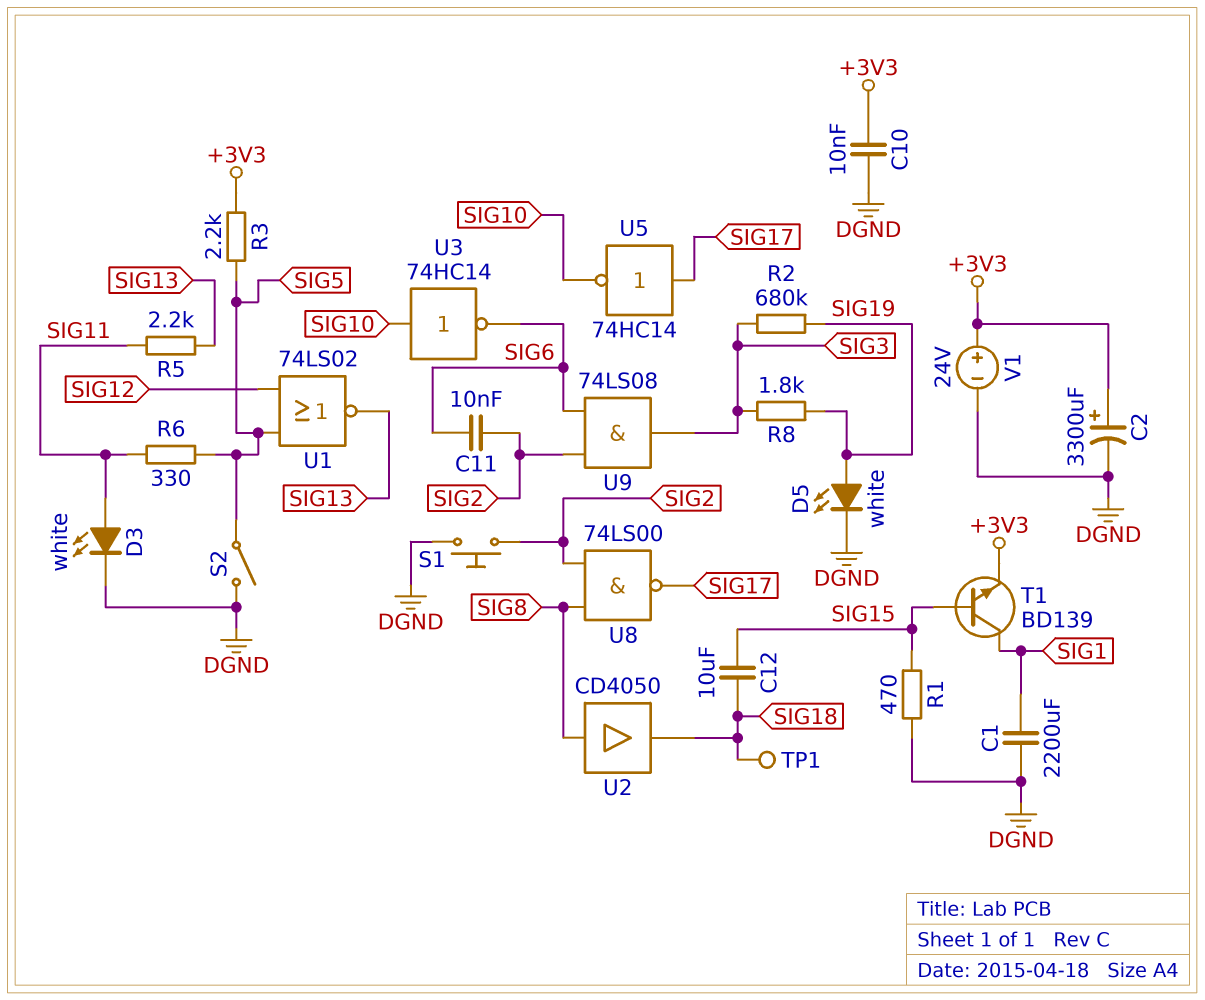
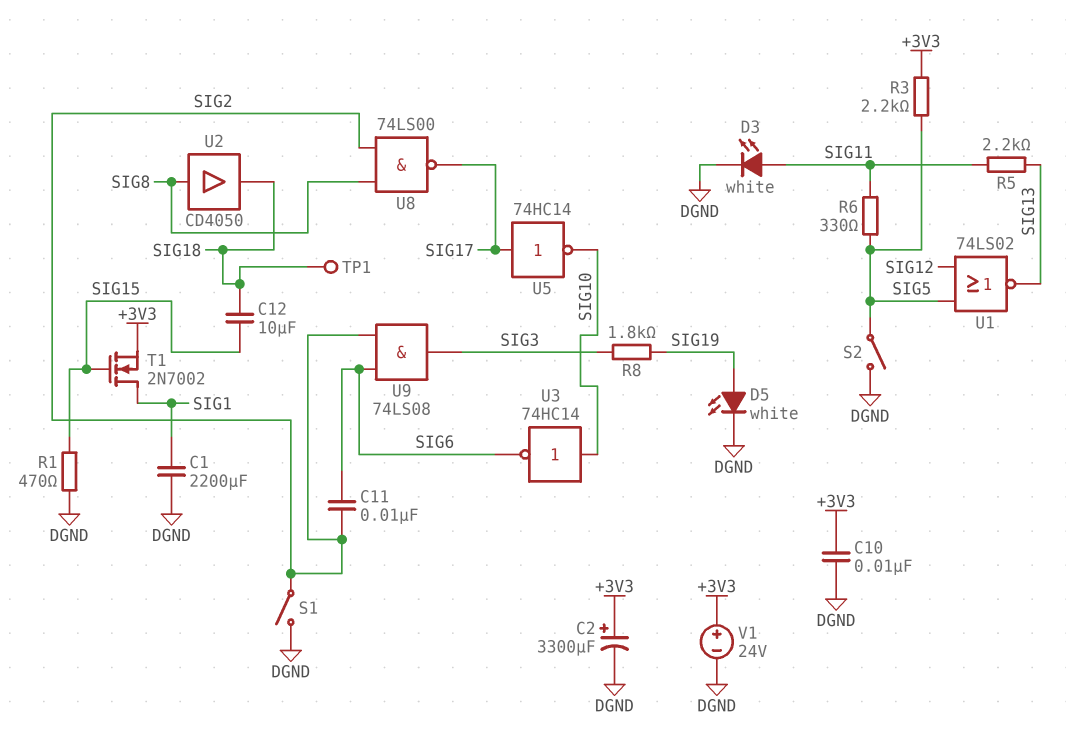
R2: 680k (SIG3, SIG19) -> none
S1: button (DGND, SIG2) -> switch (DGND, SIG2)
T1: NPN BD139 (B SIG15, C SIG1, E +3V3) -> NMOS 2N7002 (G SIG15, D SIG1, S +3V3)

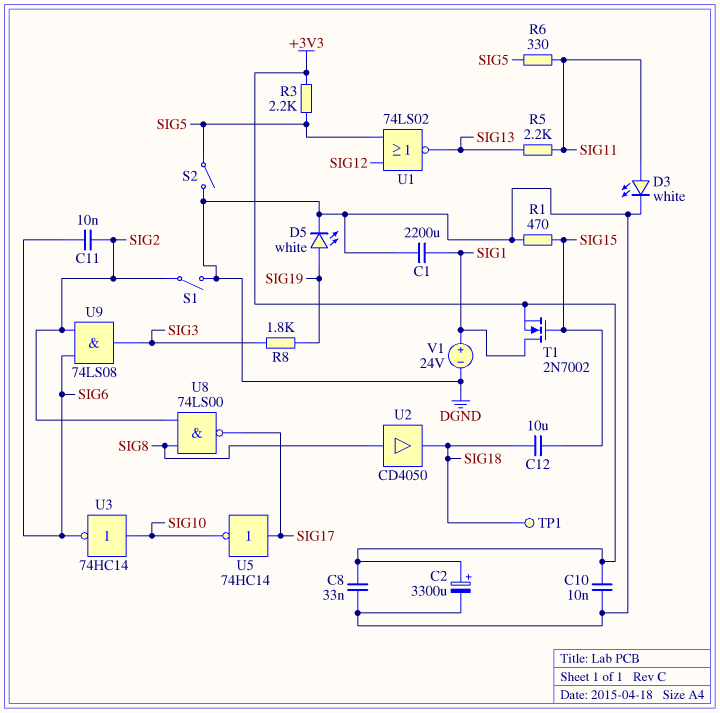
C8: none -> 33nF (+3V3, DGND)
V1: 24V (plus +3V3, minus DGND) -> 24V (plus SIG1, minus DGND)

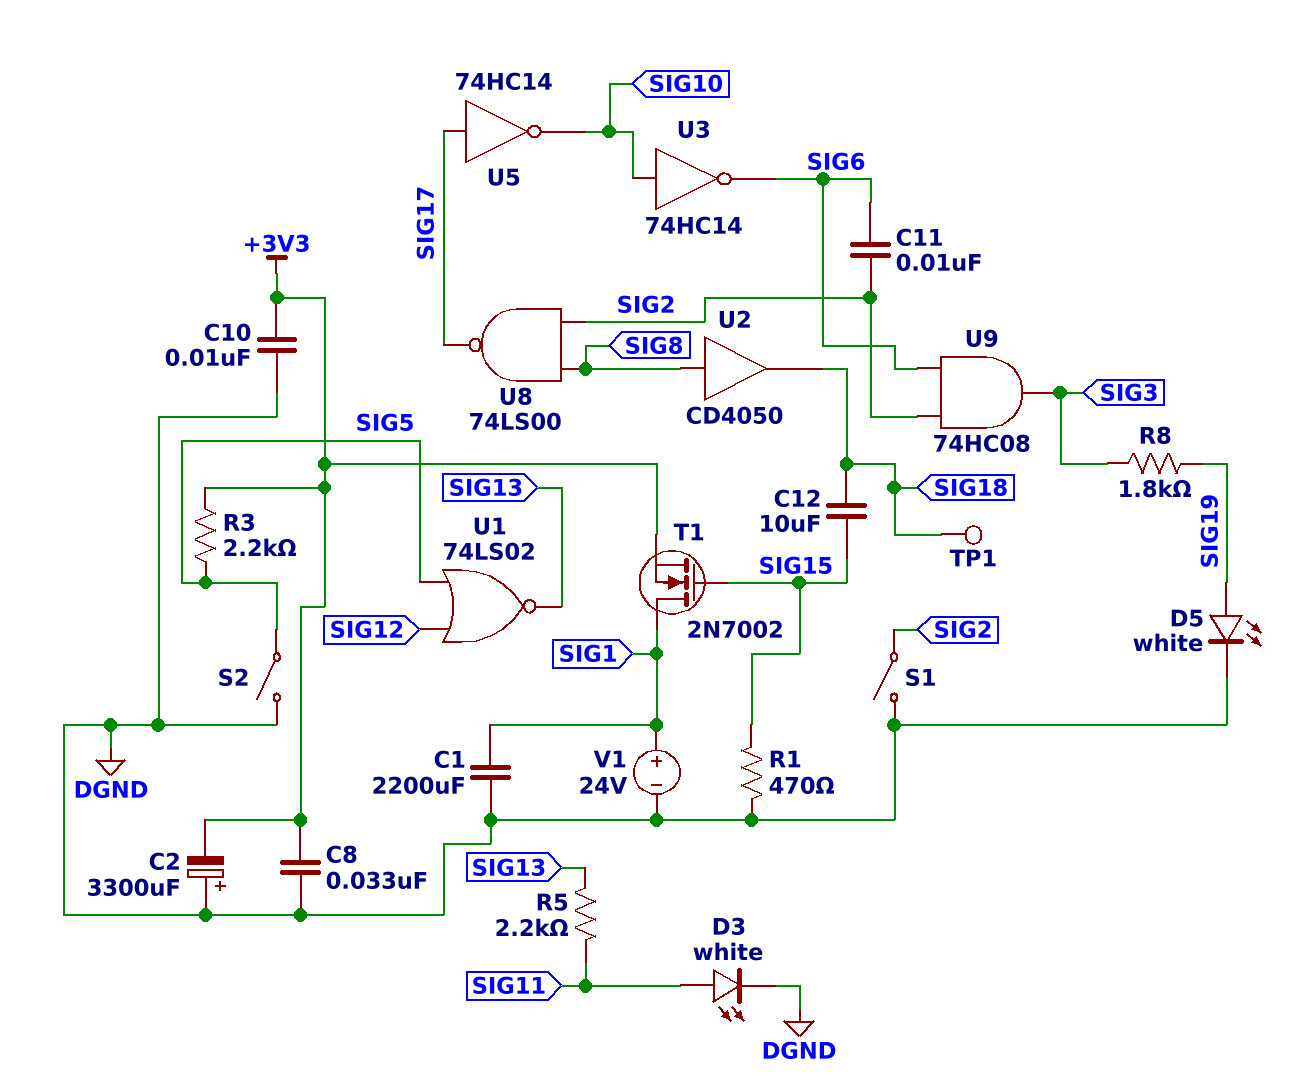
C2: 3300uF (plus +3V3, minus DGND) -> 3300uF (plus DGND, minus +3V3)
R6: 330 (SIG5, SIG11) -> none
U9: AND 74LS08 (in SIG2, in SIG6, out SIG3) -> AND 74HC08 (in SIG2, in SIG6, out SIG3)

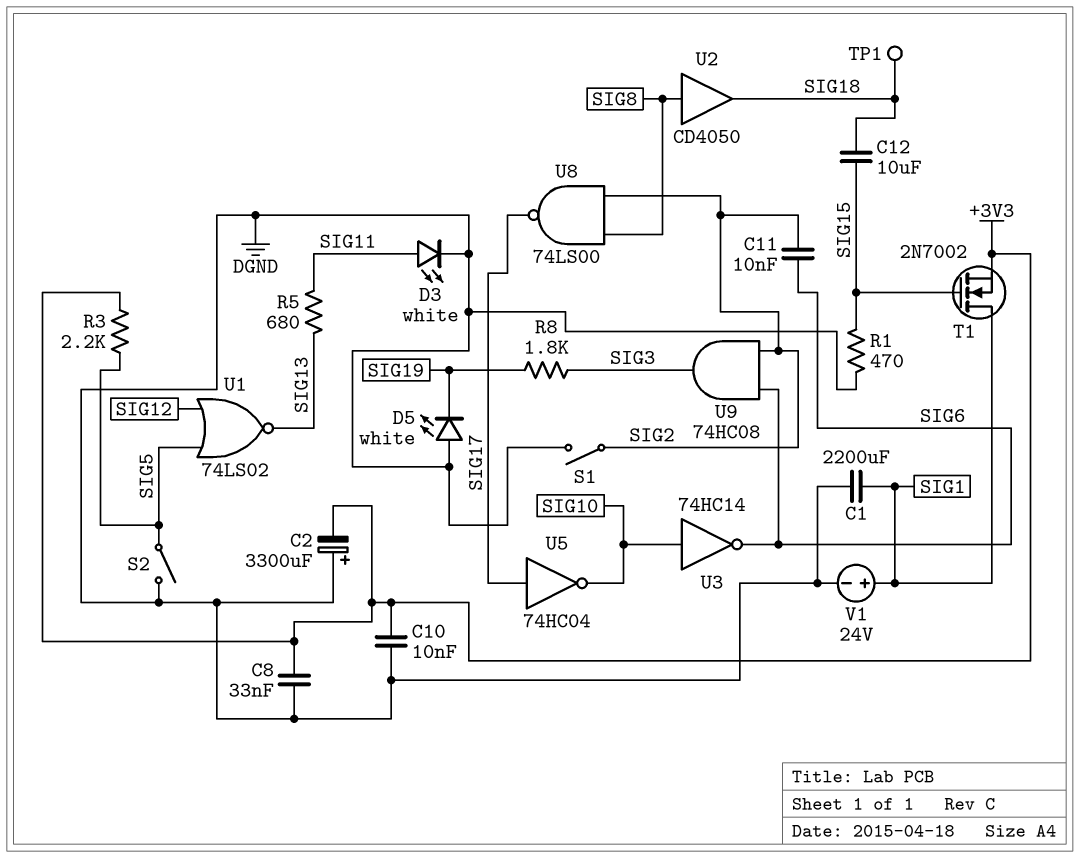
D5: LED white (A SIG19, K DGND) -> LED white (A DGND, K SIG19)
R5: 2.2k (SIG11, SIG13) -> 680 (SIG11, SIG13)
U5: NOT 74HC14 (in SIG17, out SIG10) -> NOT 74HC04 (in SIG17, out SIG10)

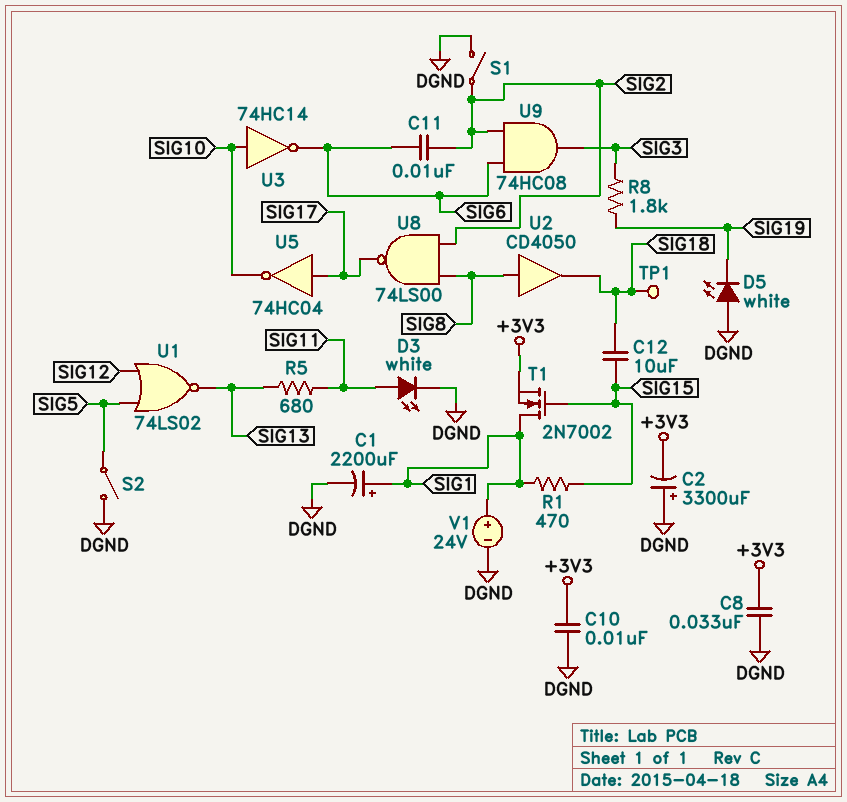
C1: 2200uF (DGND, SIG1) -> 2200uF (plus SIG1, minus DGND)
R1: 470 (DGND, SIG15) -> 470 (SIG1, SIG15)
R3: 2.2k (+3V3, SIG5) -> none

